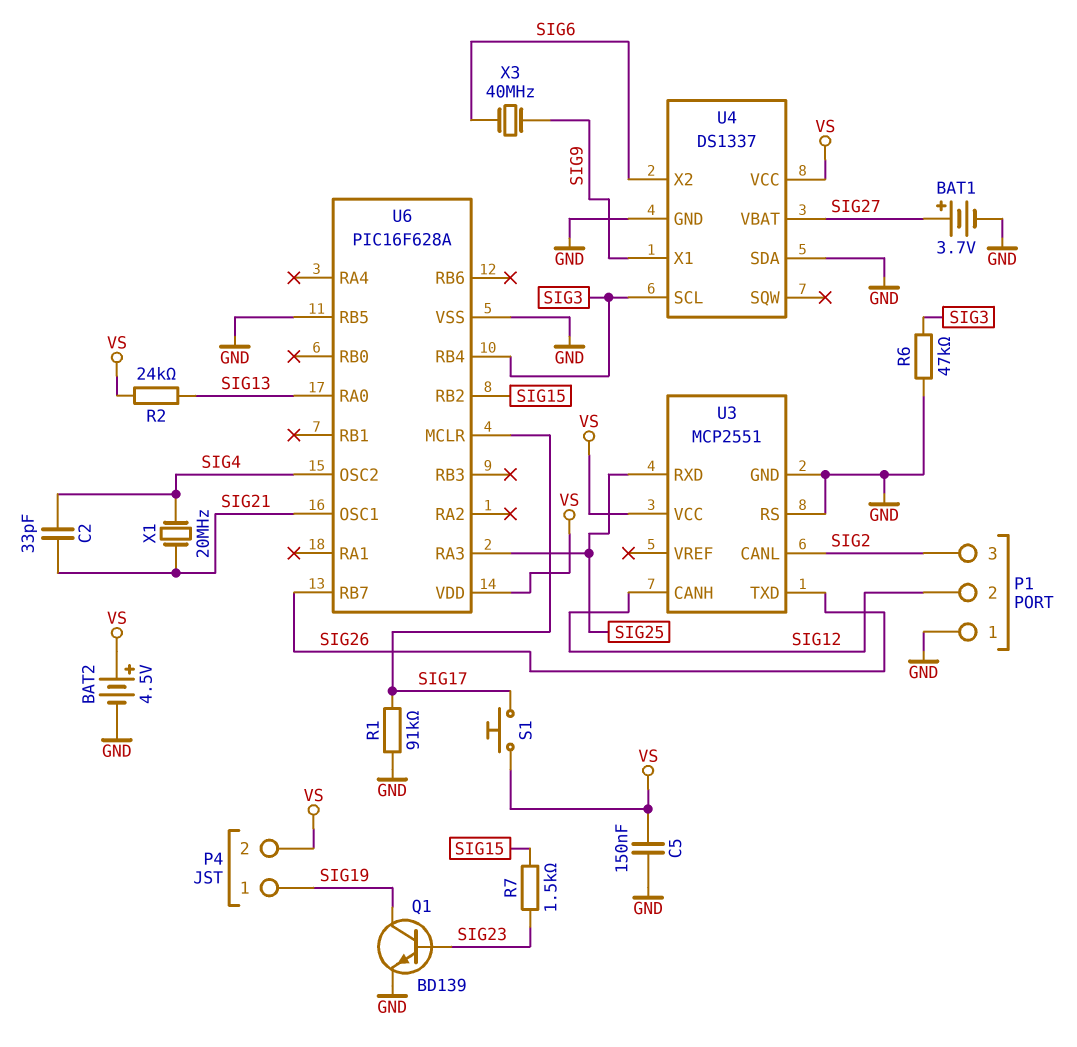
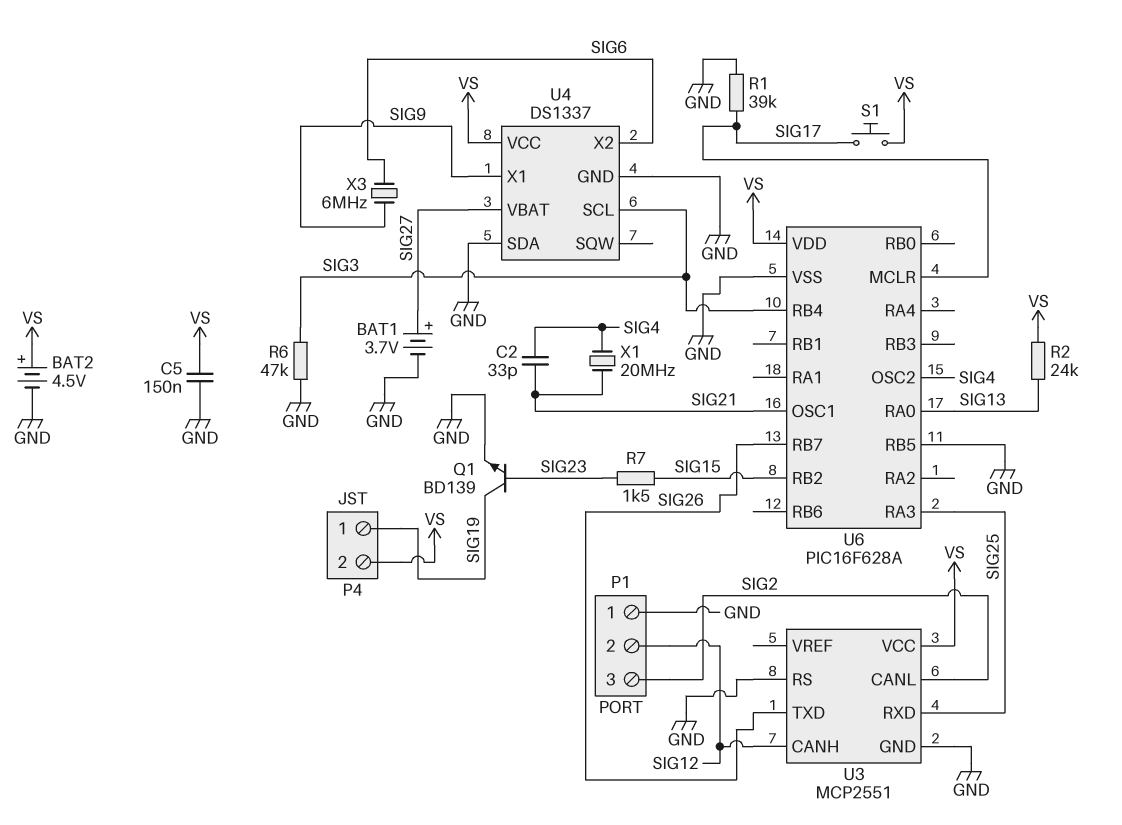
R1: 91k (GND, SIG17) -> 39k (GND, SIG17)
X3: 40MHz (SIG6, SIG9) -> 6MHz (SIG6, SIG9)

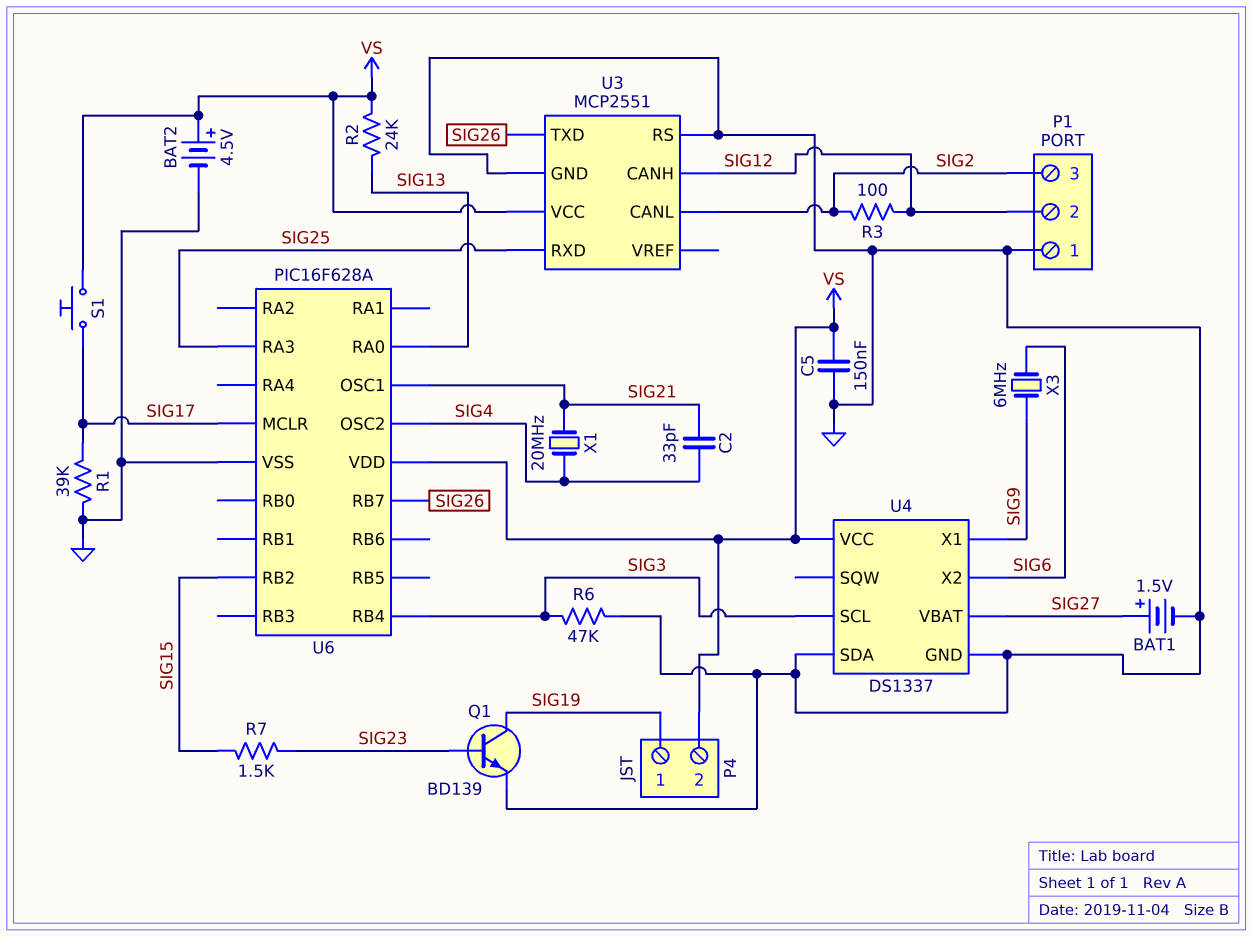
BAT1: 3.7V (plus SIG27, minus GND) -> 1.5V (plus SIG27, minus GND)
R3: none -> 100 (SIG2, SIG12)
U6 pin RB5: GND -> none

